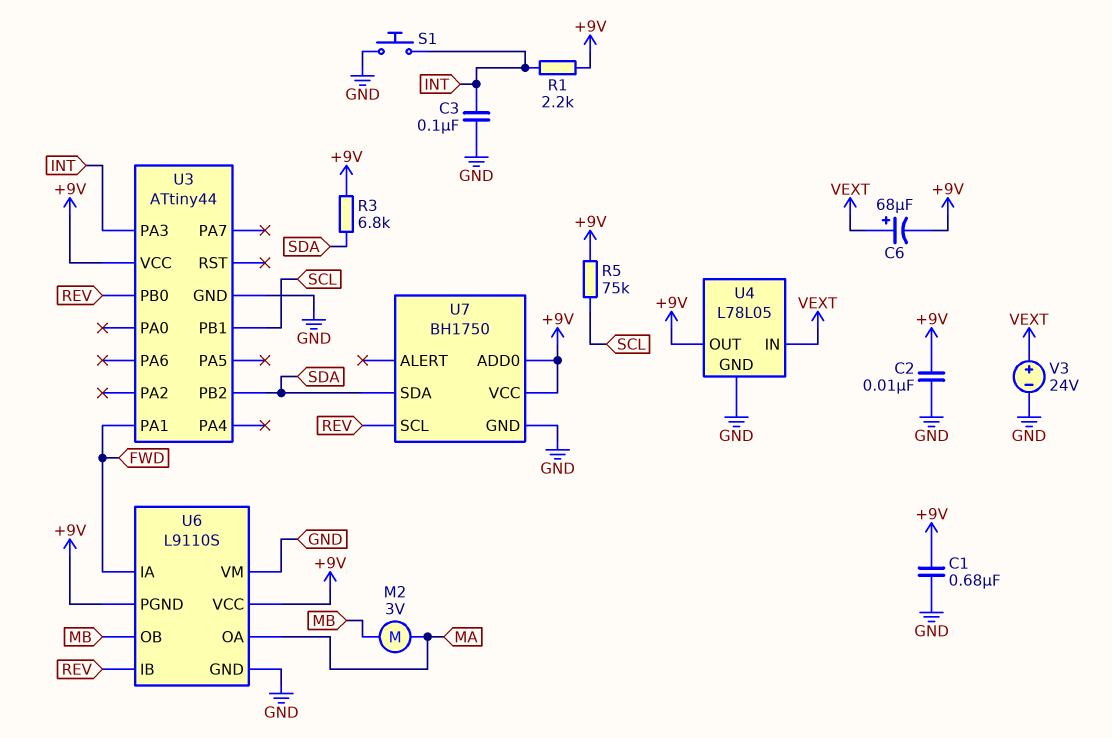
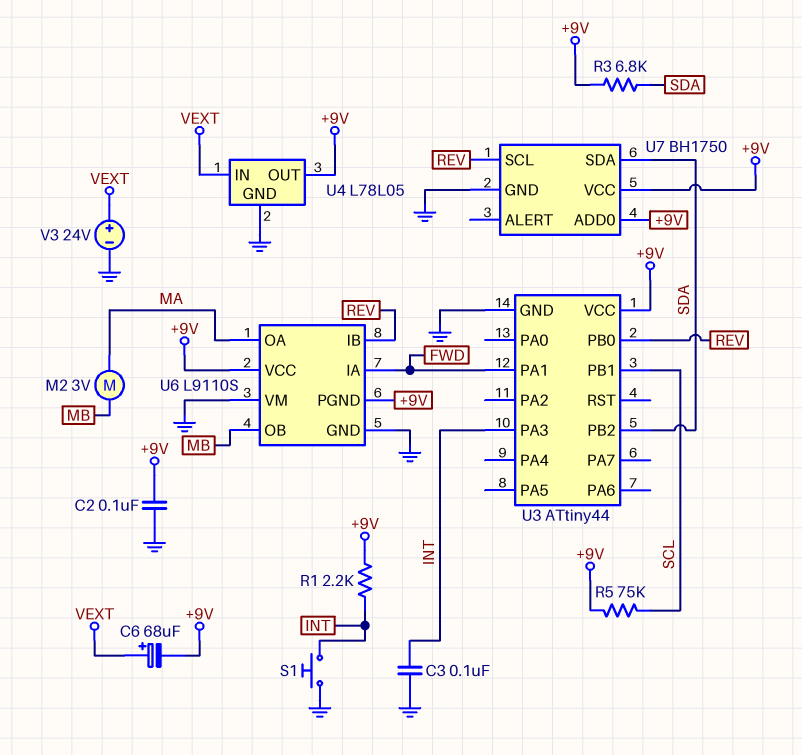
C1: 680nF (+9V, GND) -> none
C2: 10nF (+9V, GND) -> 100nF (+9V, GND)

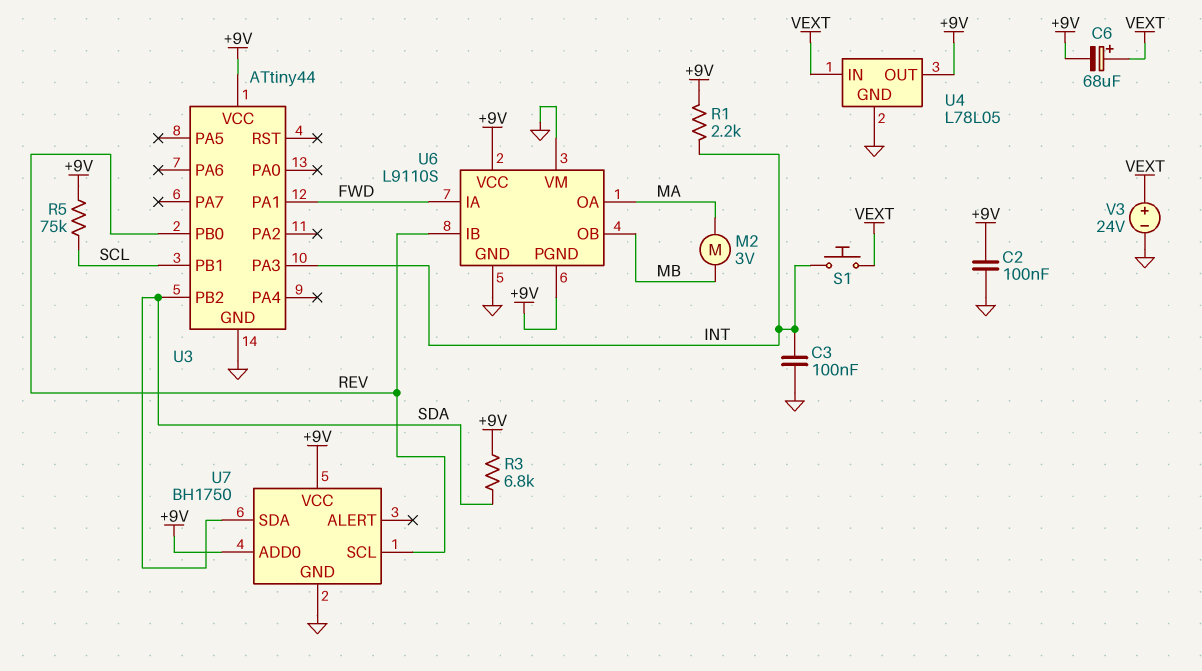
S1: button (GND, INT) -> button (INT, VEXT)

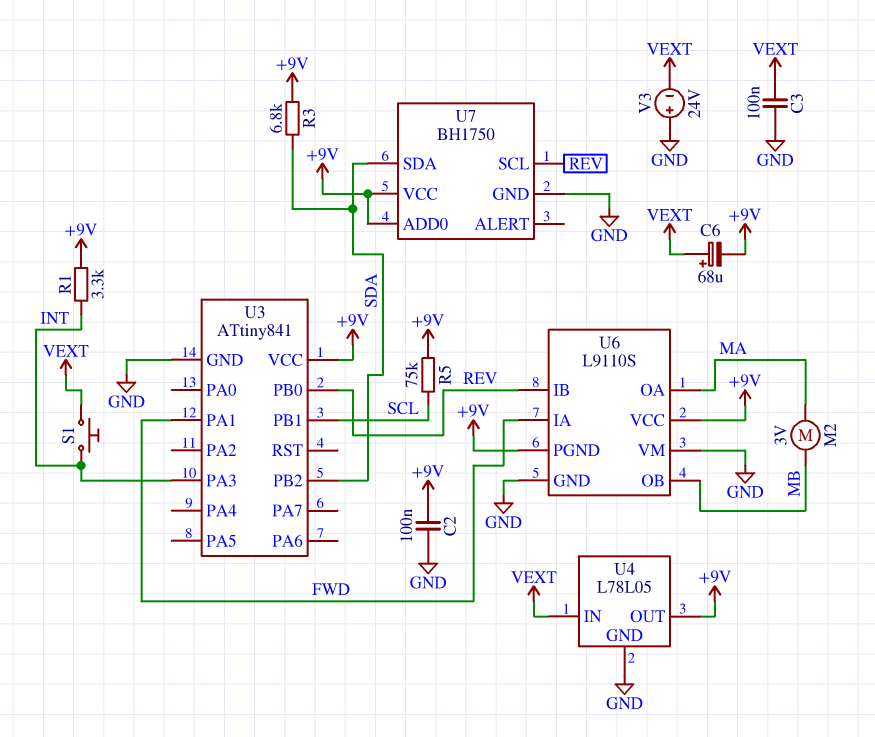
C3: 100nF (GND, INT) -> 100nF (GND, VEXT)
R1: 2.2k (+9V, INT) -> 3.3k (+9V, INT)
U3: ATtiny44 -> ATtiny841
V3: 24V (plus VEXT, minus GND) -> 24V (plus GND, minus VEXT)

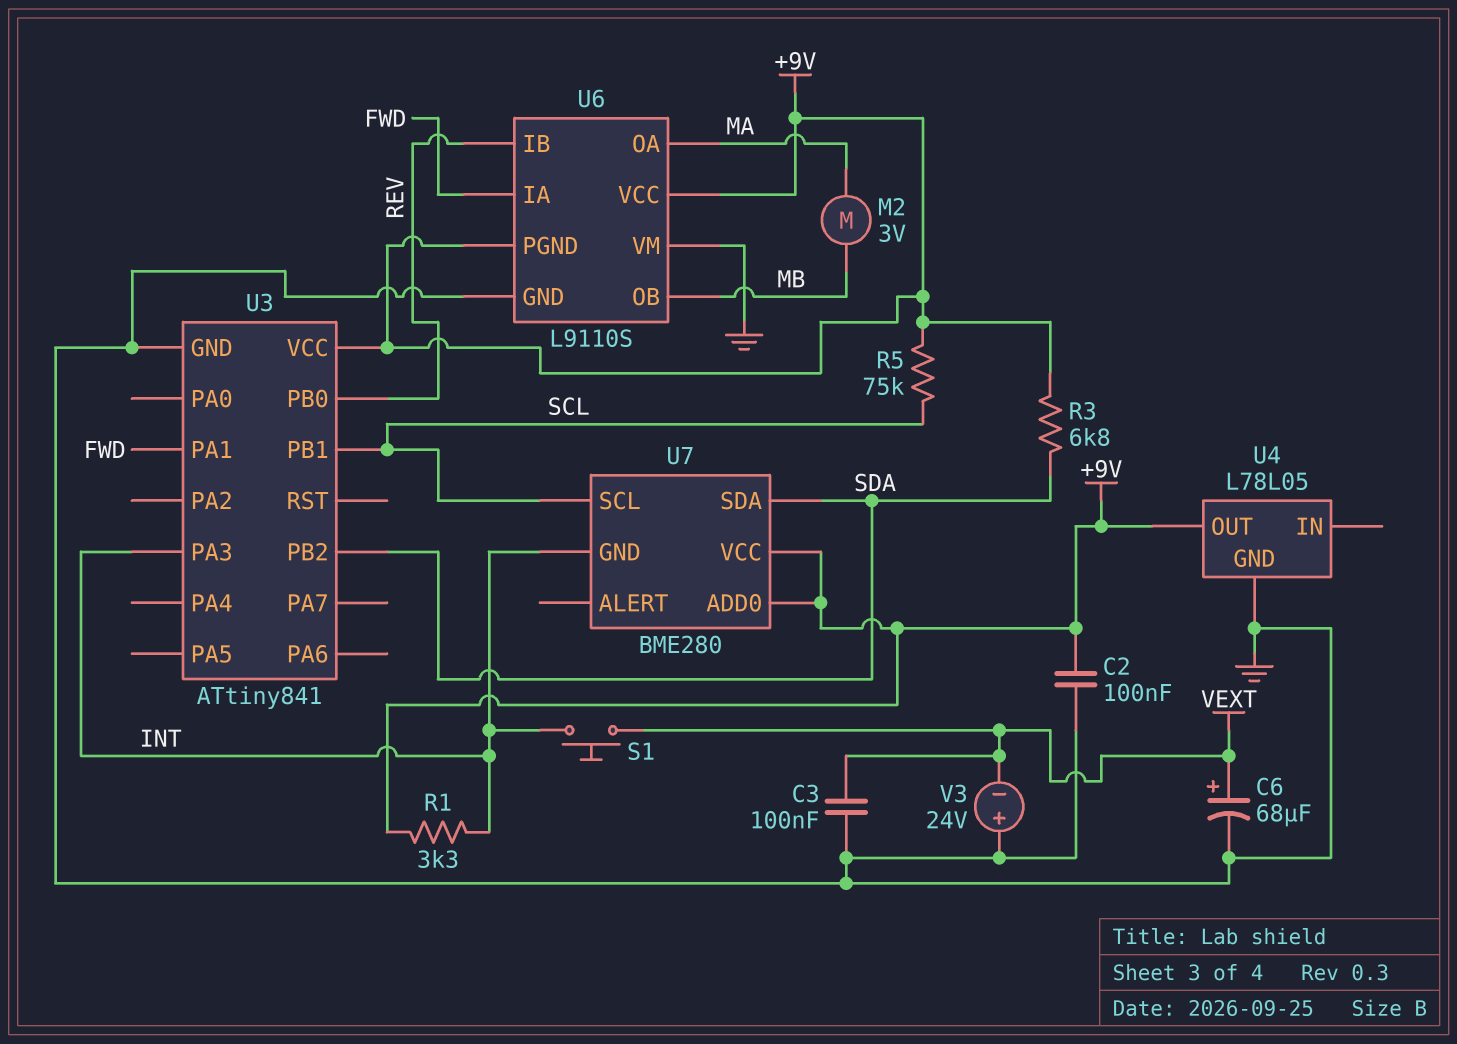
C6: 68uF (plus VEXT, minus +9V) -> 68uF (plus VEXT, minus GND)
U4 pin IN: VEXT -> none
U7: BH1750 -> BME280
U7 pin GND: GND -> INT
U7 pin SCL: REV -> SCL

